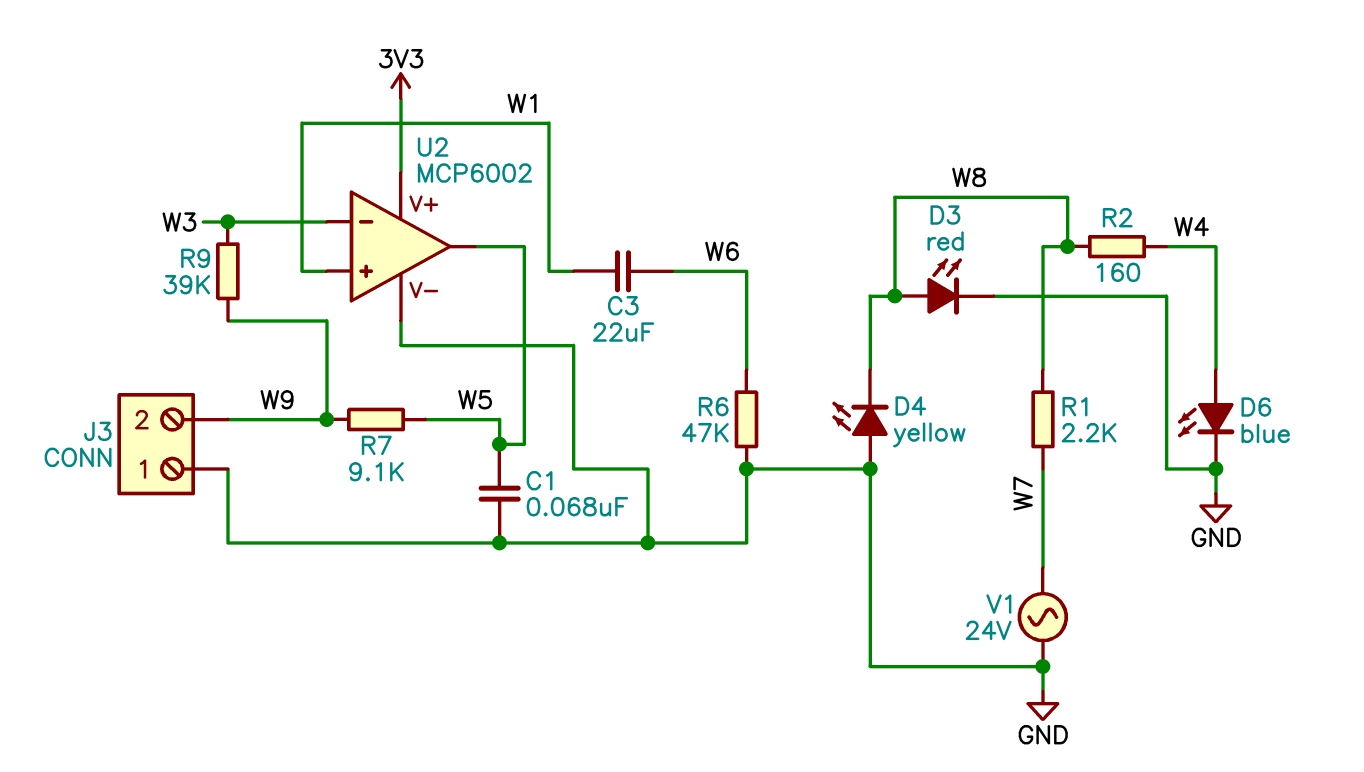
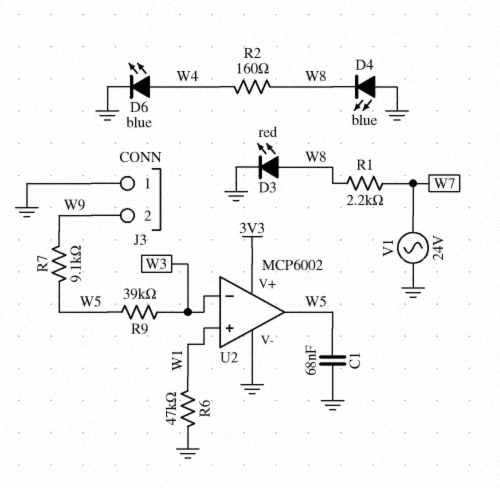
C3: 22uF (W1, W6) -> none
D4: LED yellow (A GND, K W8) -> LED blue (A GND, K W8)
R6: 47k (GND, W6) -> 47k (GND, W1)
R9: 39k (W3, W9) -> 39k (W3, W5)

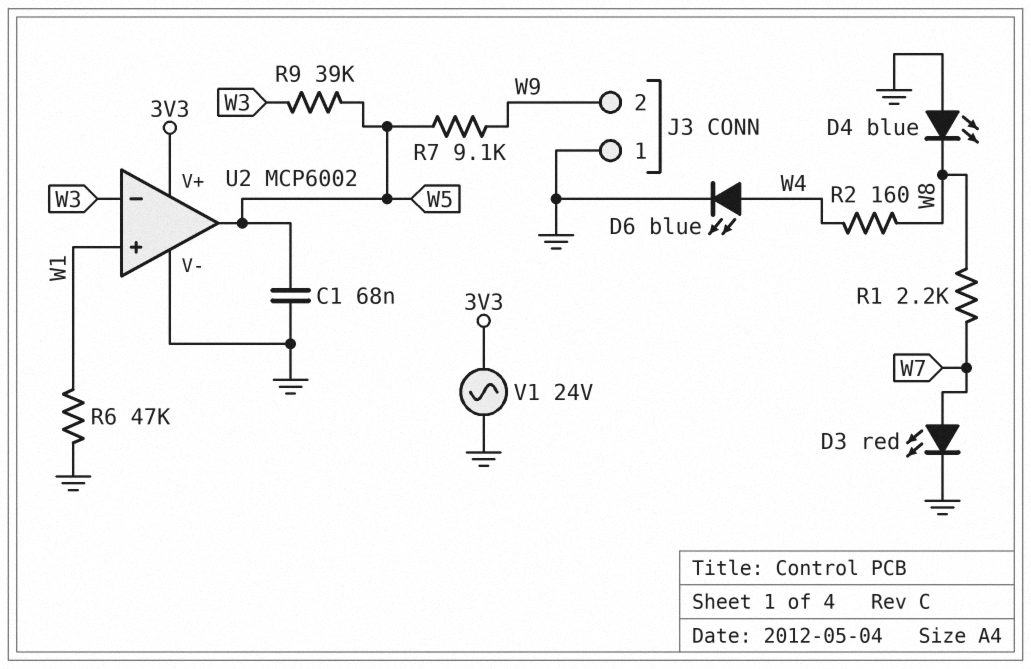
D3: LED red (A W8, K GND) -> LED red (A W7, K GND)
V1: AC 24V (GND, W7) -> AC 24V (3V3, GND)

